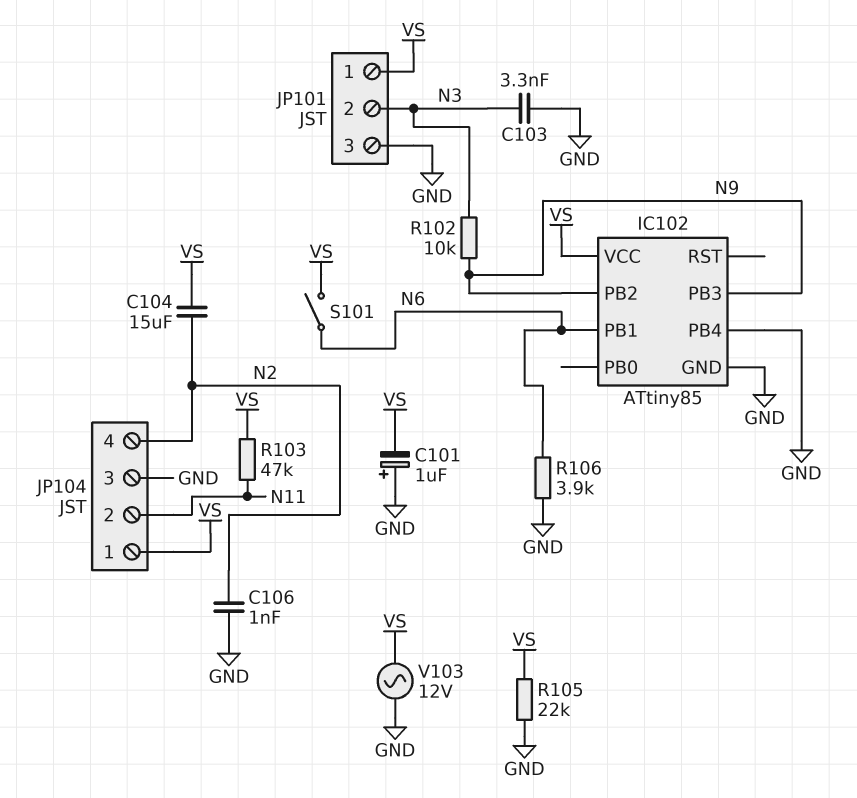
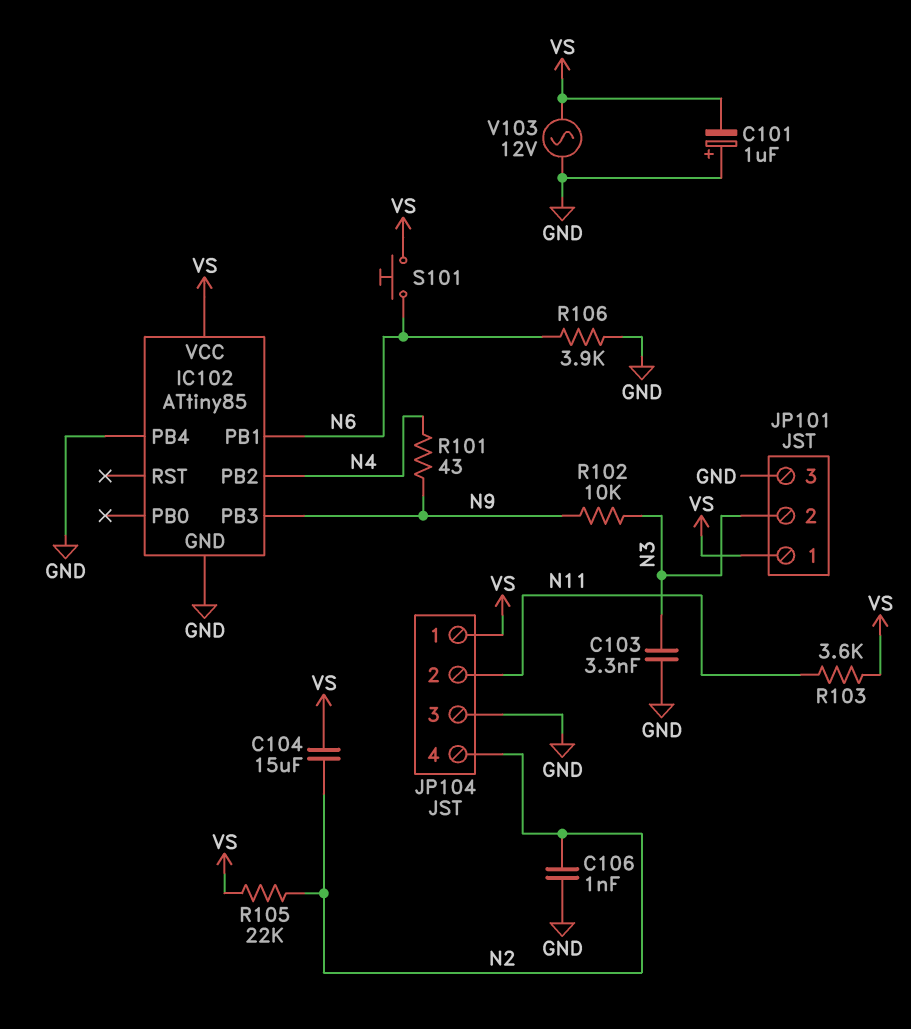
IC102 pin PB2: N9 -> N4
R101: none -> 43 (N4, N9)
R103: 47k (N11, VS) -> 3.6k (N11, VS)
R105: 22k (GND, VS) -> 22k (N2, VS)
S101: switch (N6, VS) -> button (N6, VS)

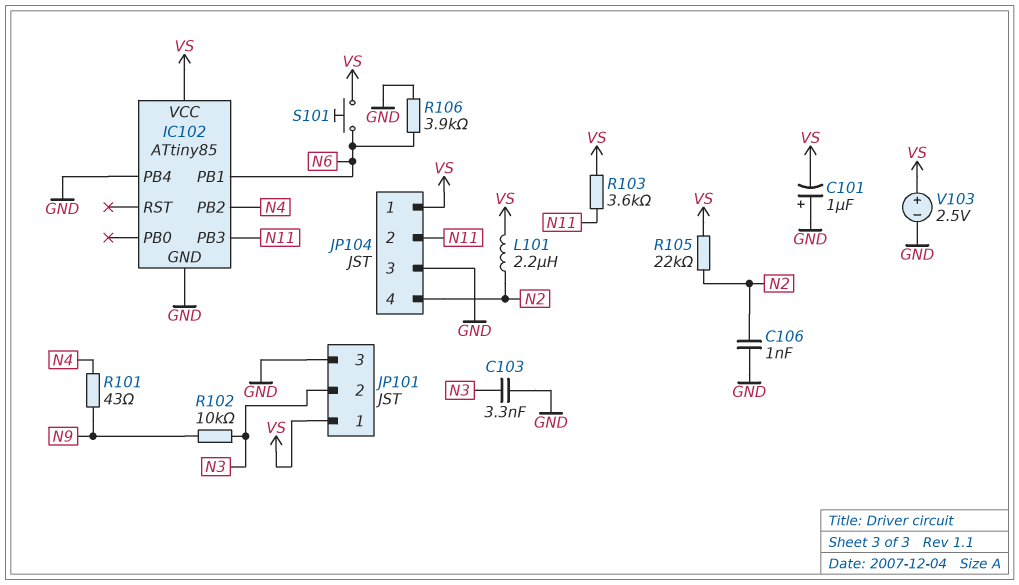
C104: 15uF (N2, VS) -> none
IC102 pin PB3: N9 -> N11
L101: none -> 2.2uH (N2, VS)
V103: AC 12V (GND, VS) -> 2.5V (plus VS, minus GND)

